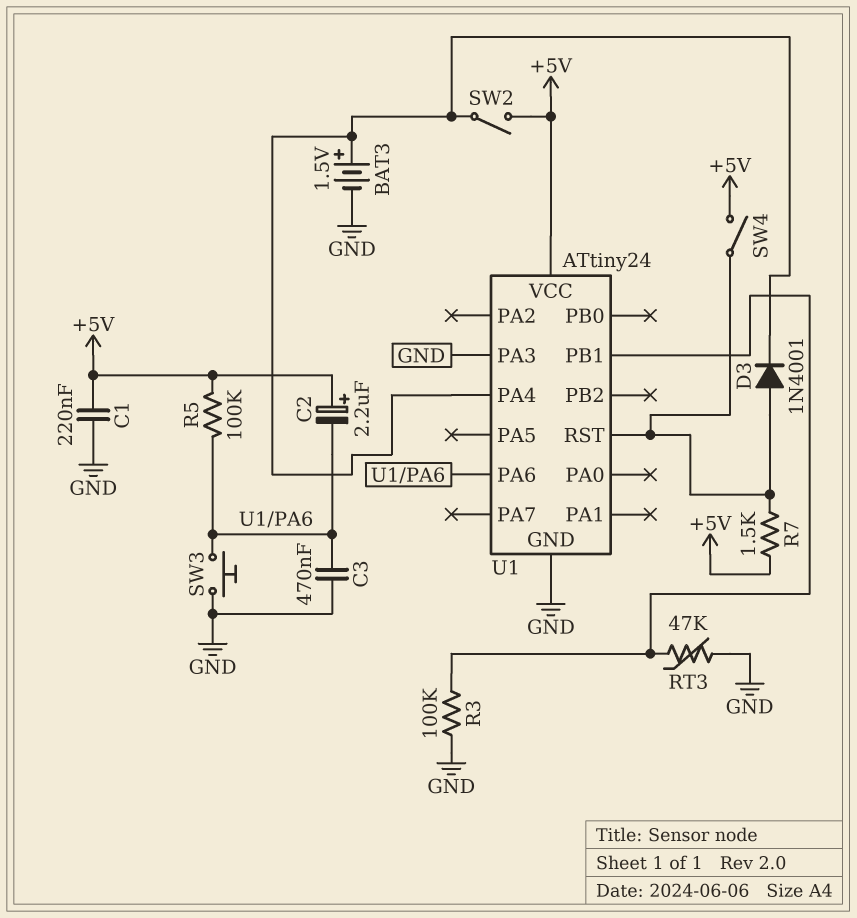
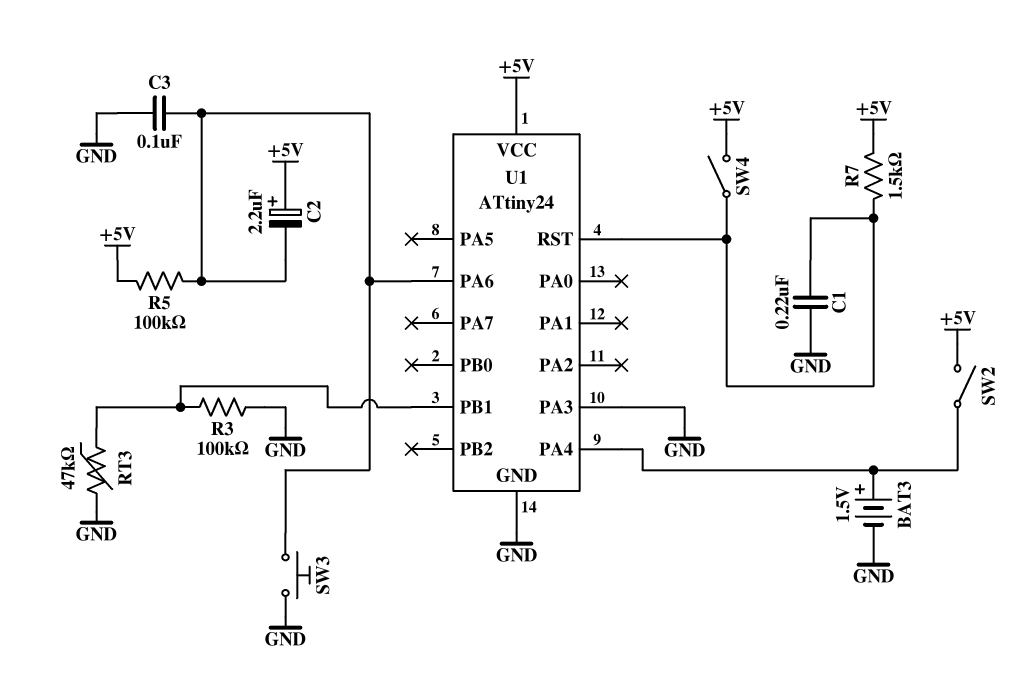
C1: 220nF (+5V, GND) -> 220nF (GND, U1/RST)
C3: 470nF (GND, U1/PA6) -> 100nF (GND, U1/PA6)
D3: diode 1N4001 (A U1/RST, K U1/PA4) -> none

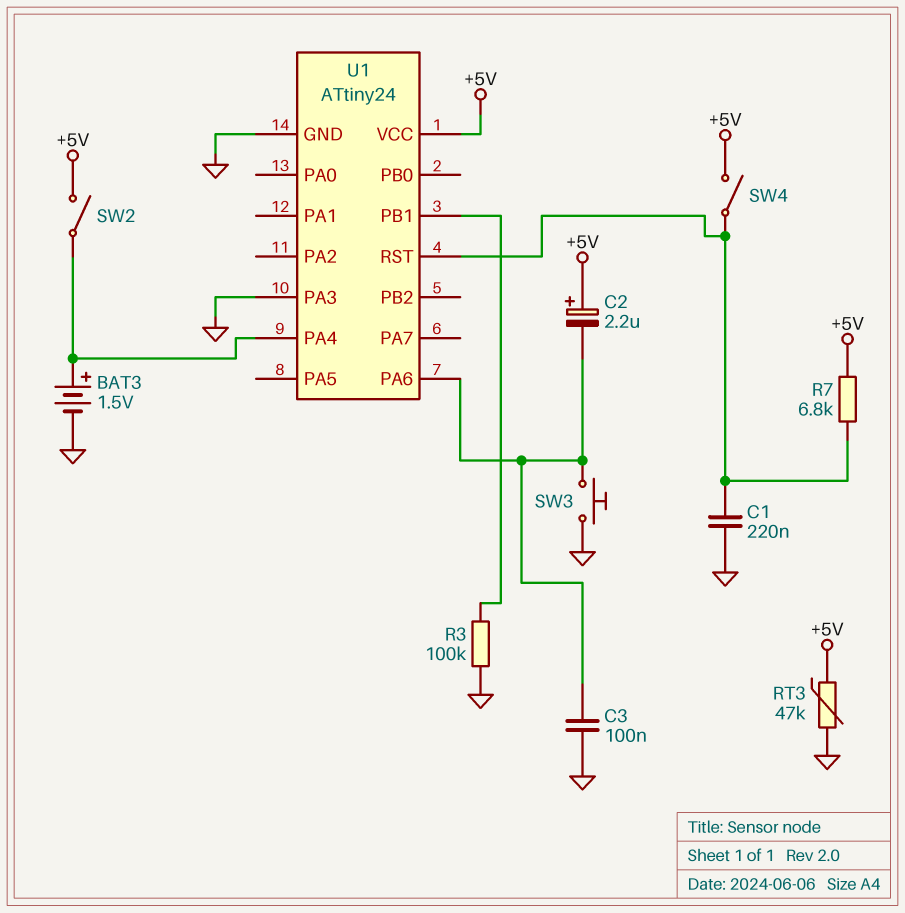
R5: 100k (+5V, U1/PA6) -> none
R7: 1.5k (+5V, U1/RST) -> 6.8k (+5V, U1/RST)
RT3: 47k (GND, U1/PB1) -> 47k (+5V, GND)

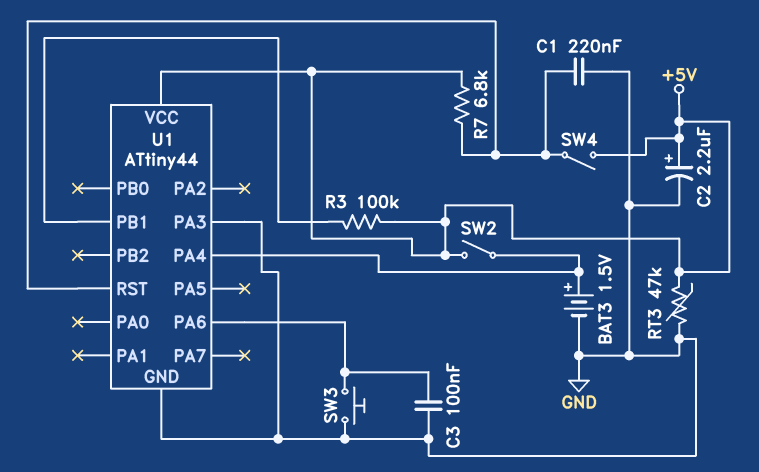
C2: 2.2uF (plus +5V, minus U1/PA6) -> 2.2uF (plus +5V, minus GND)
R3: 100k (GND, U1/PB1) -> 100k (+5V, U1/PB1)
U1: ATtiny24 -> ATtiny44

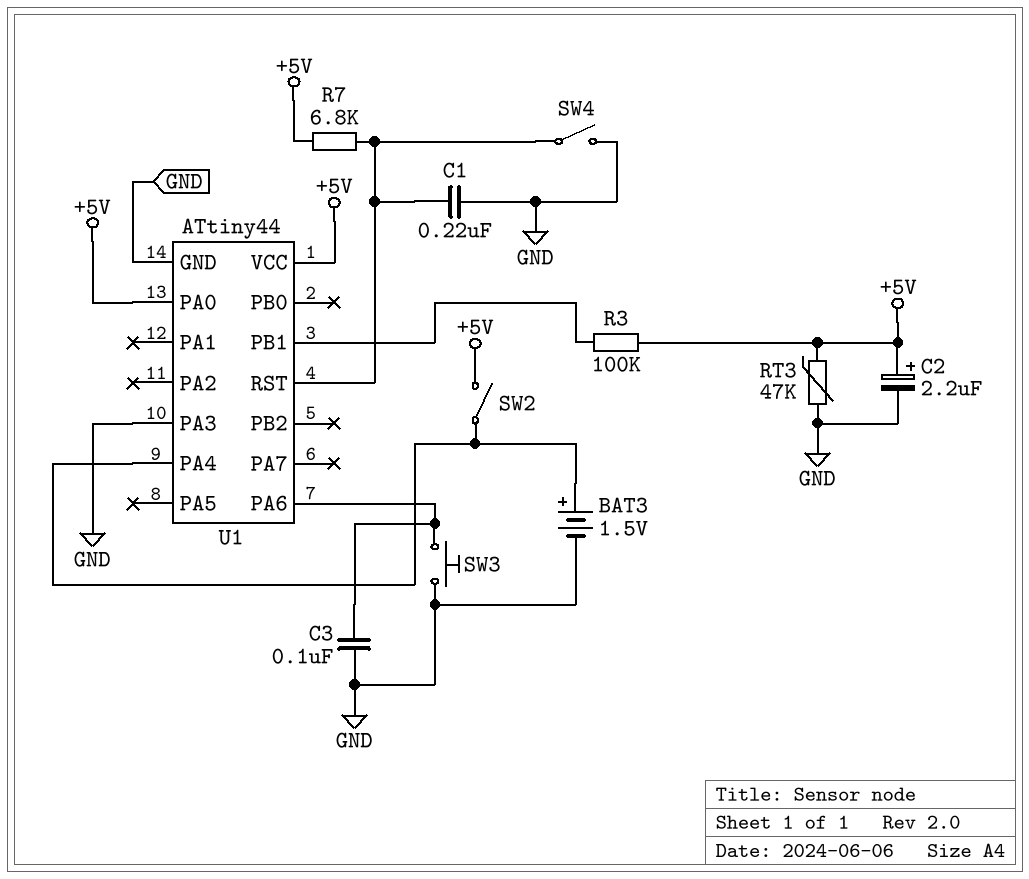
SW4: switch (+5V, U1/RST) -> switch (GND, U1/RST)
U1 pin PA0: none -> +5V

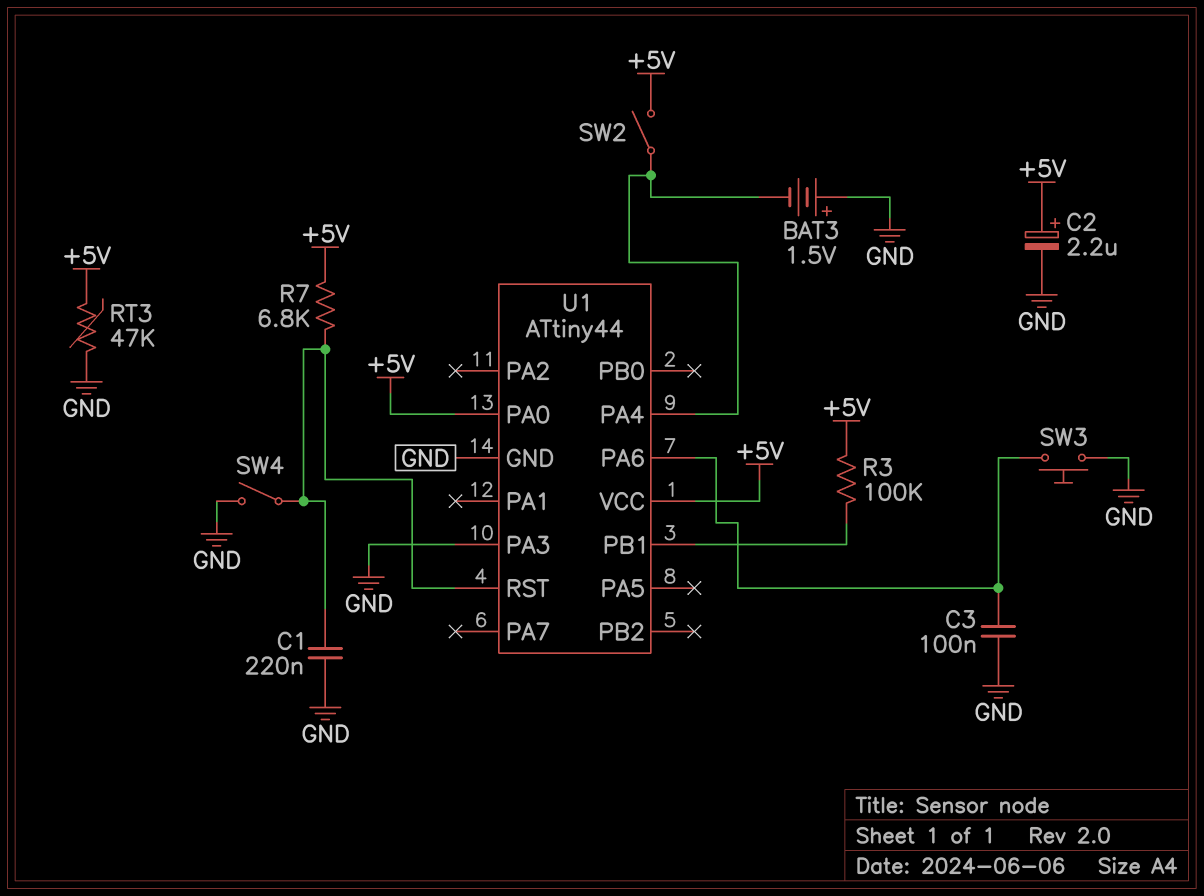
BAT3: 1.5V (plus U1/PA4, minus GND) -> 1.5V (plus GND, minus U1/PA4)

